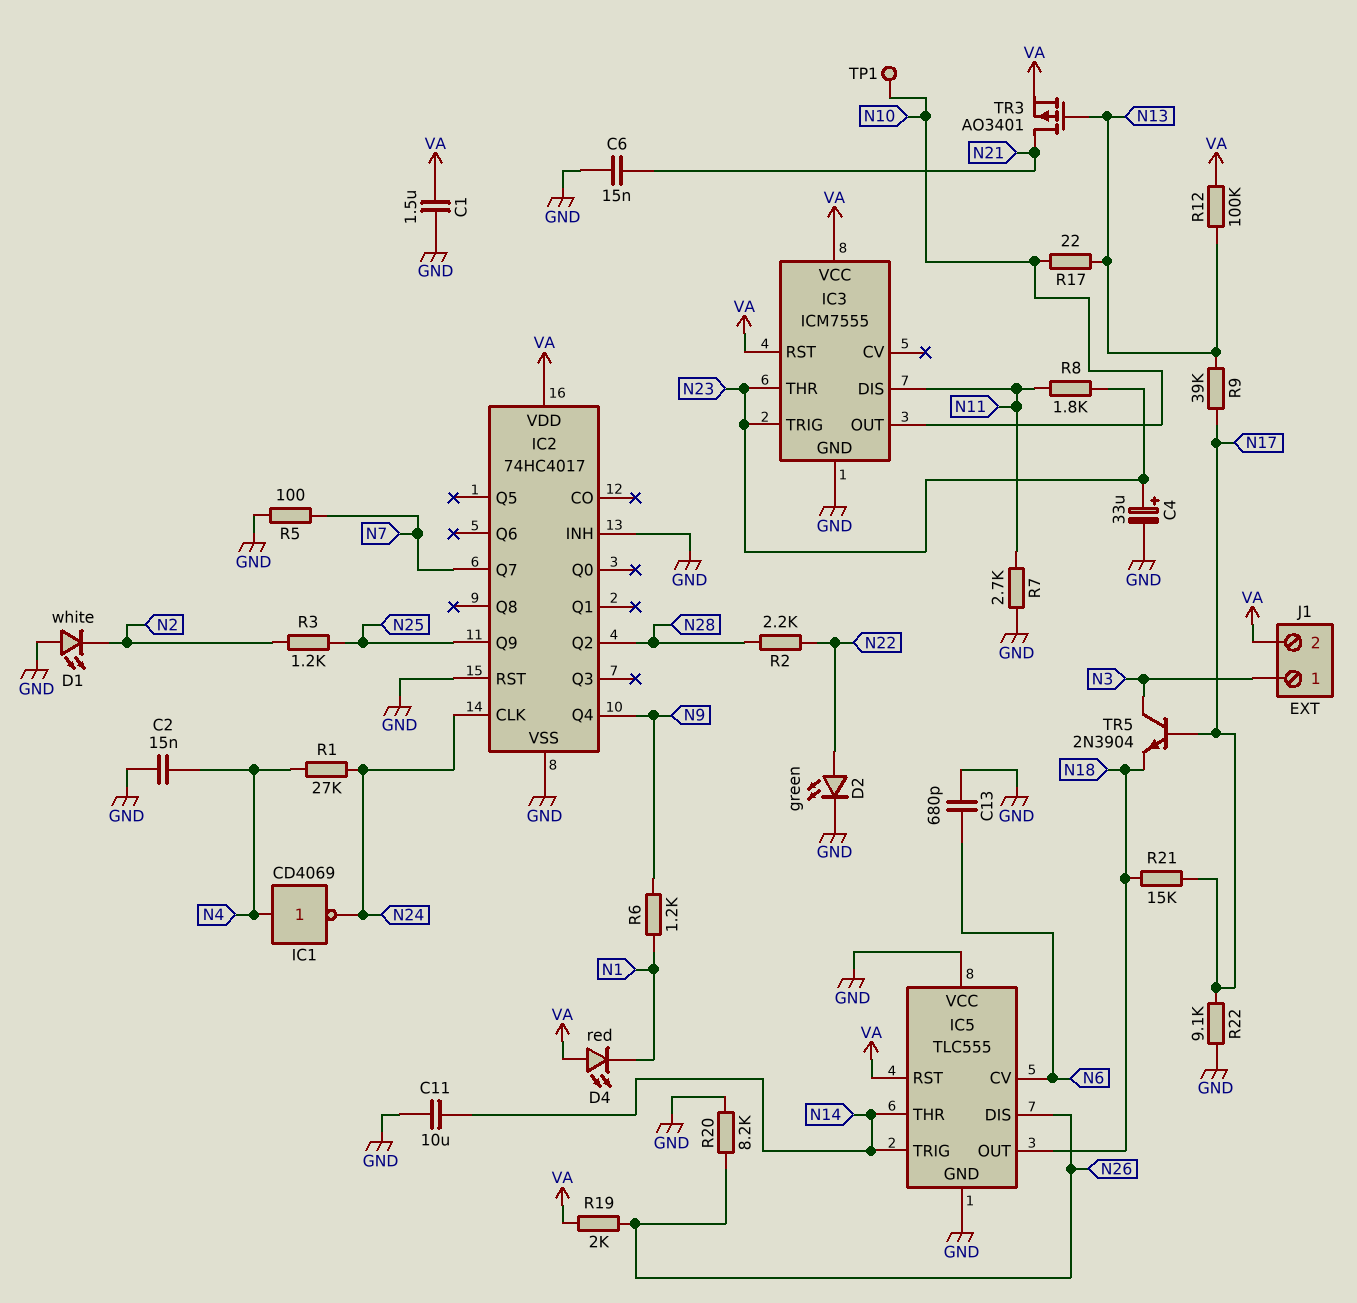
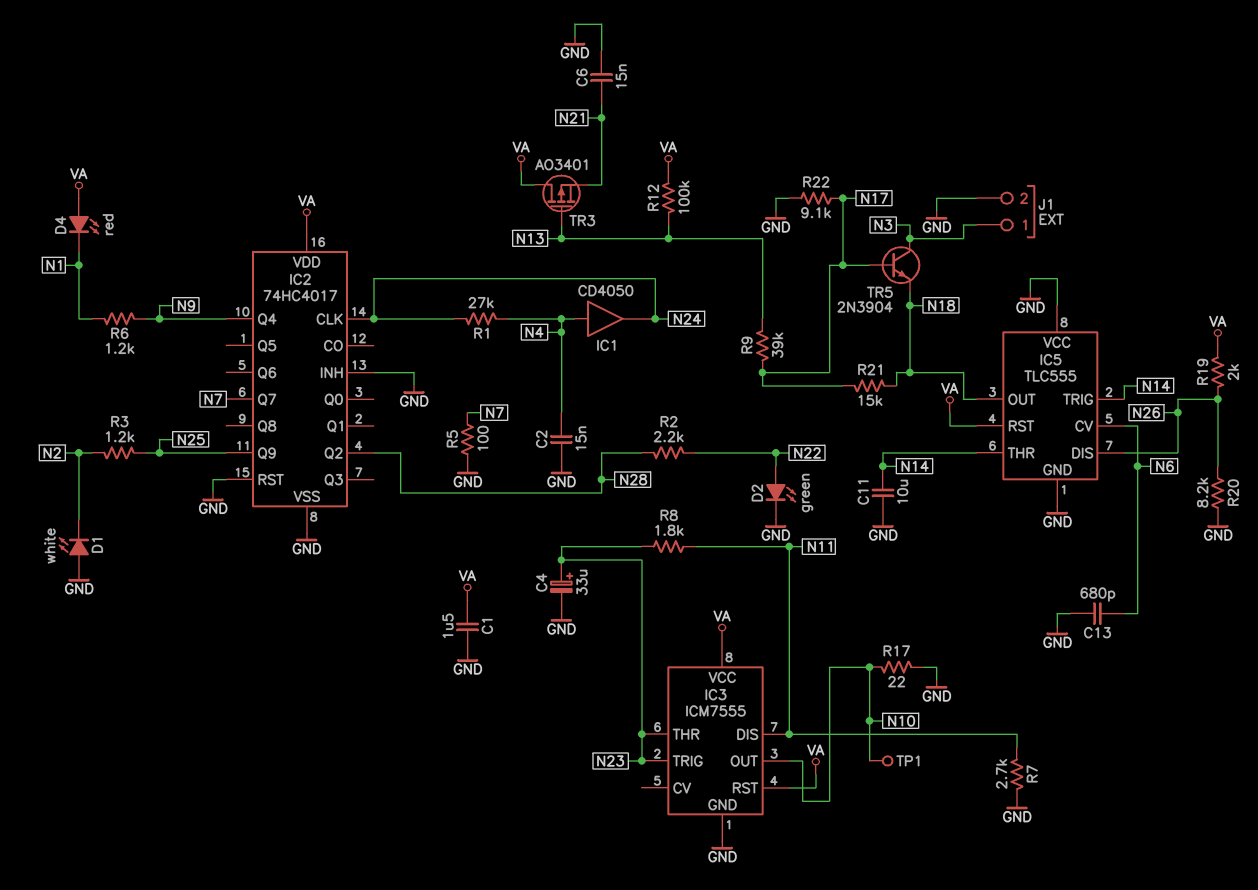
IC1: NOT CD4069 (in N4, out N24) -> buffer CD4050 (in N4, out N24)
J1 pin 2: VA -> GND
R17: 22 (N10, N13) -> 22 (GND, N10)
TR3: PMOS AO3401 (G N13, D N21, S VA) -> PMOS AO3401 (G N13, D VA, S N21)

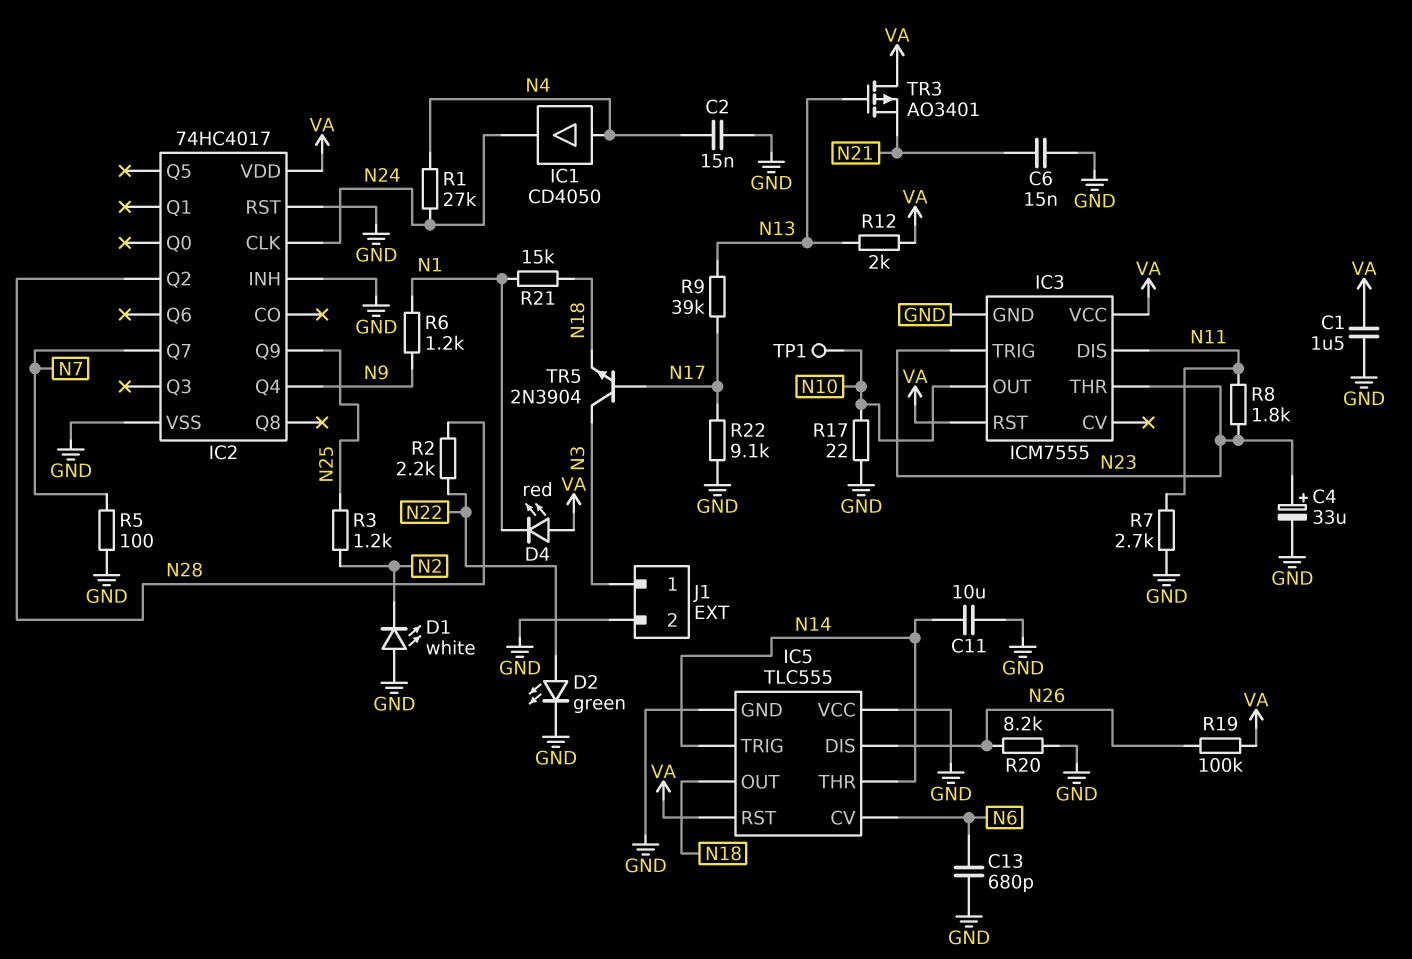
R12: 100k (N13, VA) -> 2k (N13, VA)
R19: 2k (N26, VA) -> 100k (N26, VA)
R21: 15k (N17, N18) -> 15k (N1, N18)

